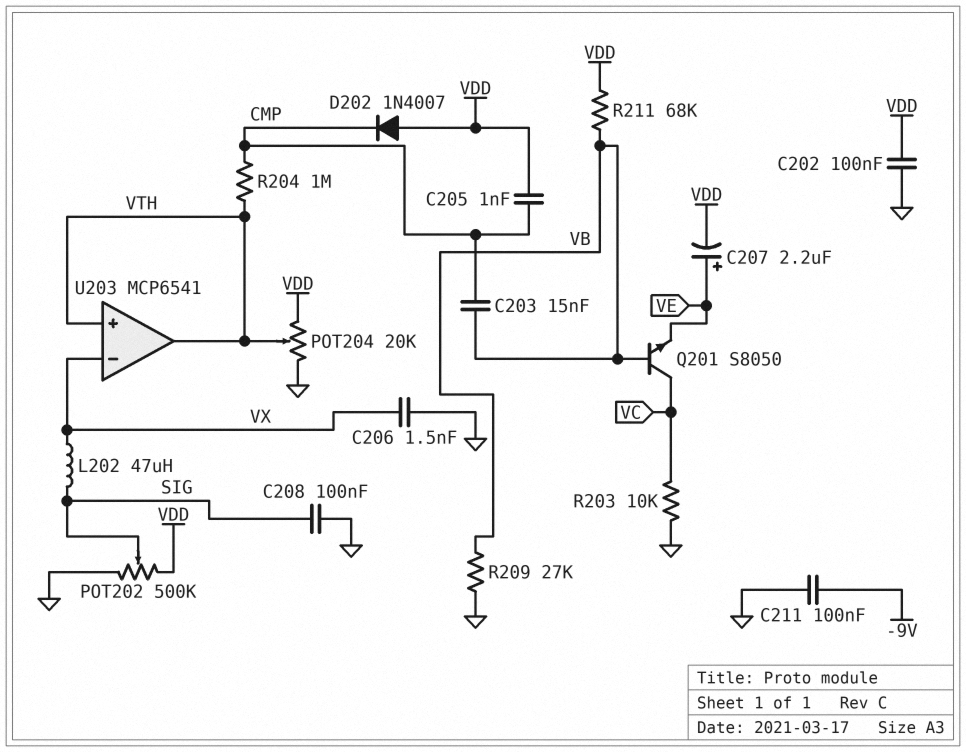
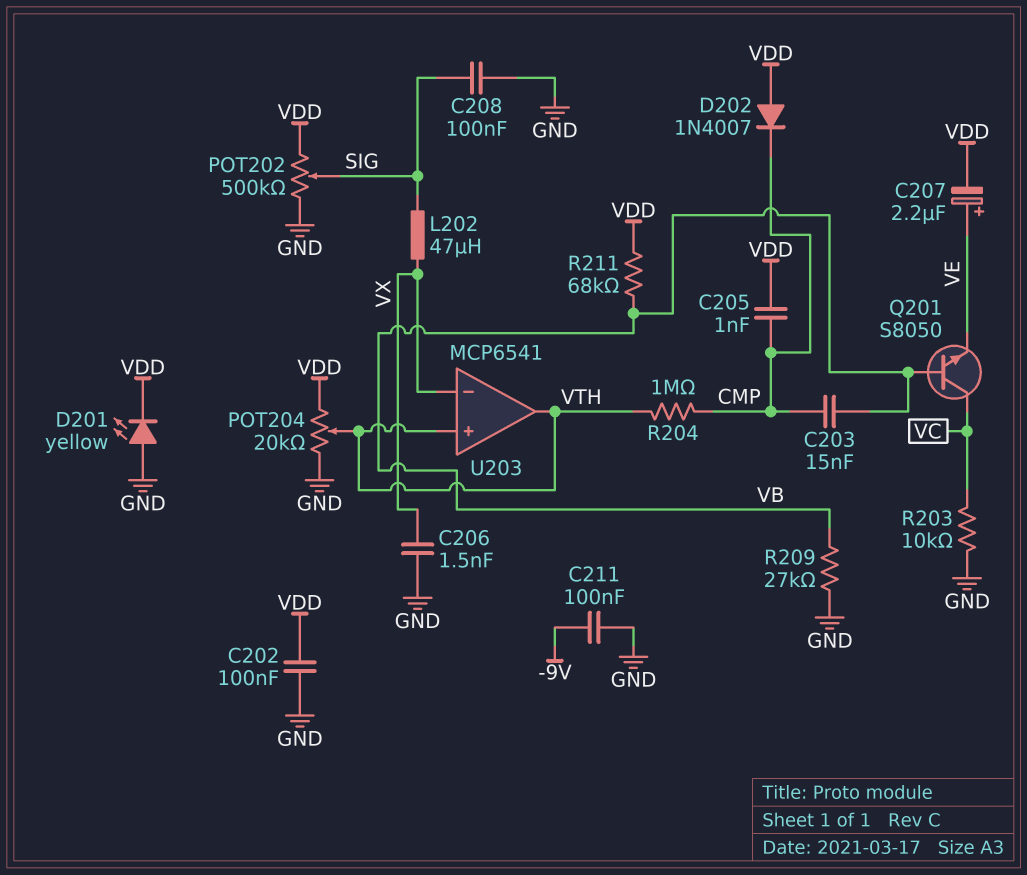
D201: none -> LED yellow (A GND, K VDD)

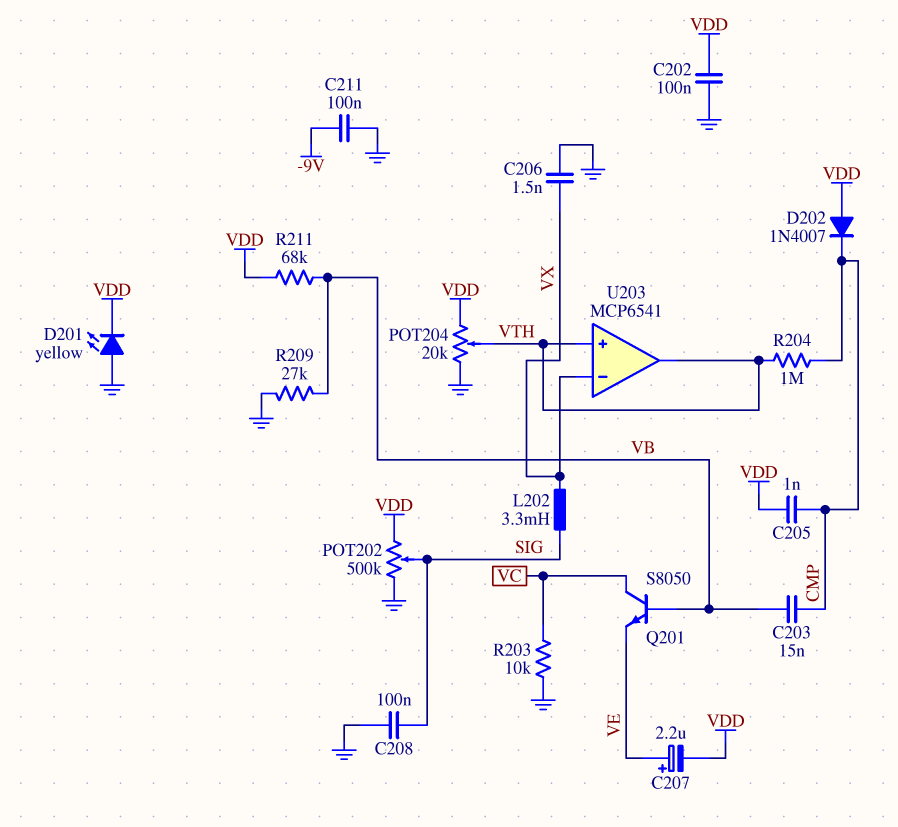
L202: 47uH (SIG, VX) -> 3.3mH (SIG, VX)

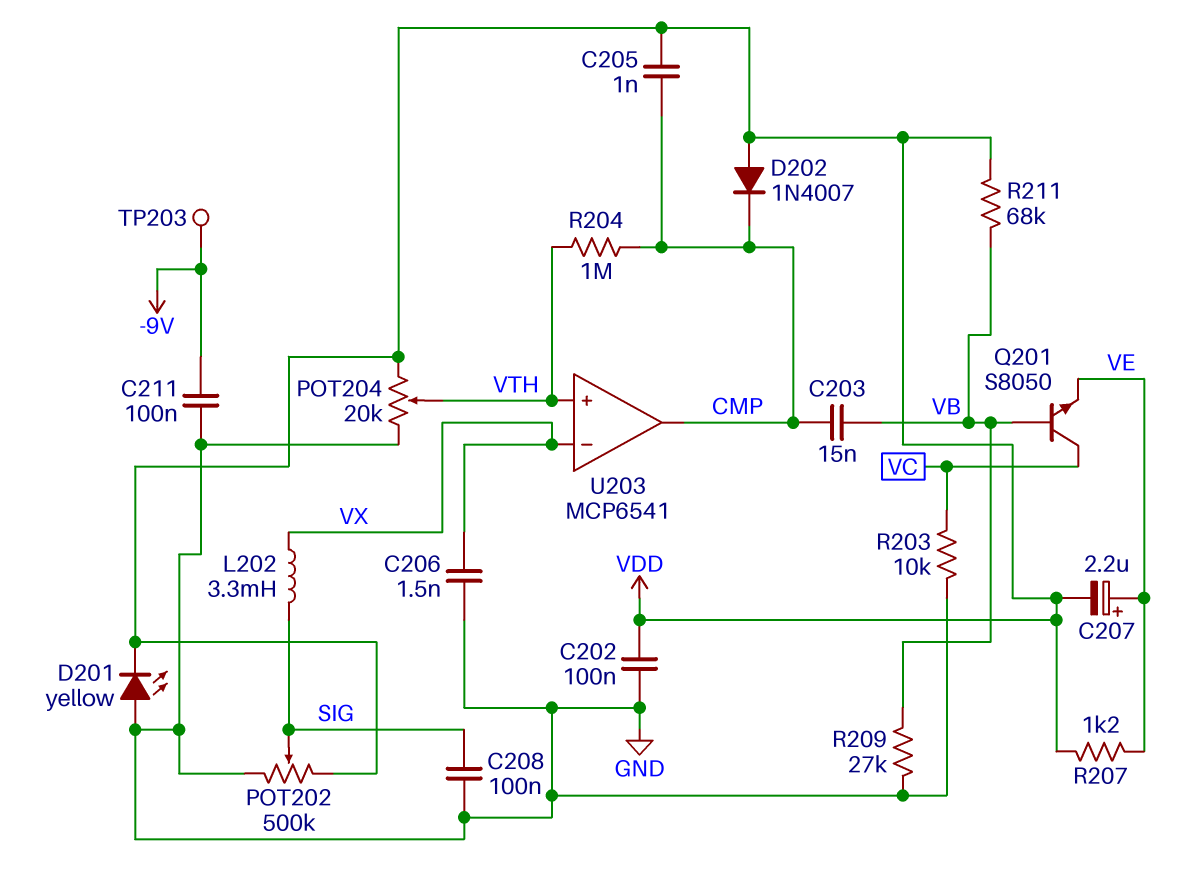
R207: none -> 1.2k (VDD, VE)
TP203: none -> test point (-9V)
U203 pin out: VTH -> CMP

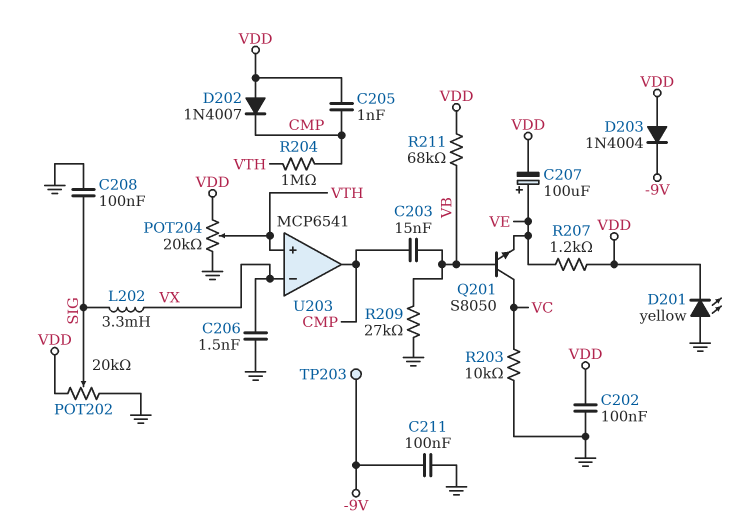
C207: 2.2uF (plus VE, minus VDD) -> 100uF (plus VE, minus VDD)
D203: none -> diode 1N4004 (A VDD, K -9V)
POT202: 500k (GND, VDD, wiper SIG) -> 20k (GND, VDD, wiper SIG)

